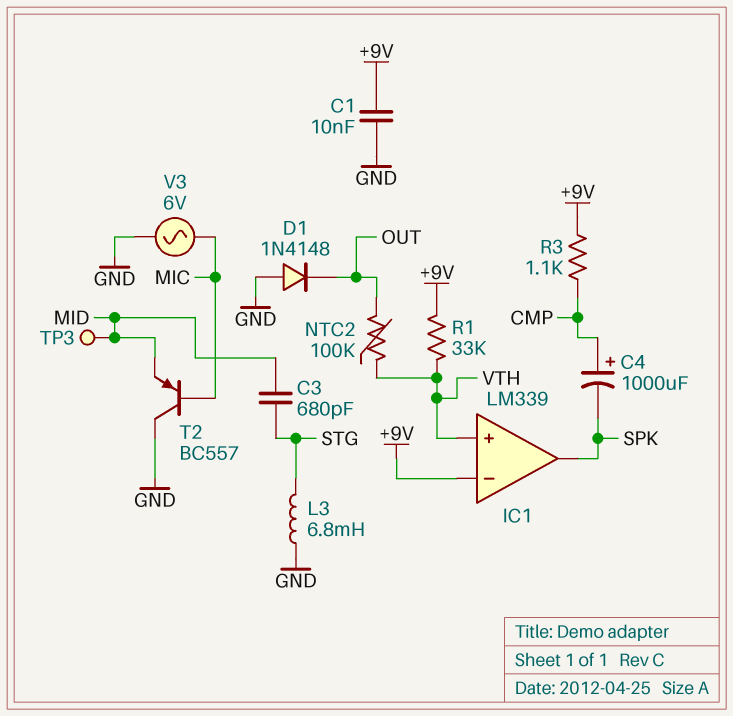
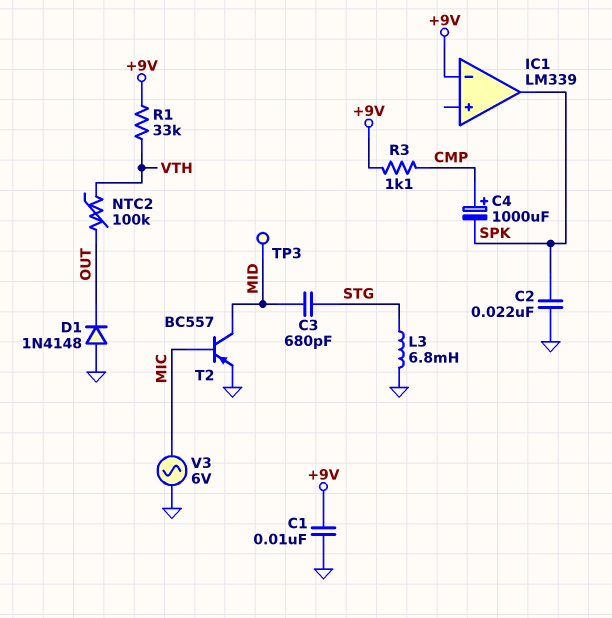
C2: none -> 22nF (GND, SPK)
IC1 pin in+: VTH -> none
T2: PNP BC557 (B MIC, C GND, E MID) -> PNP BC557 (B MIC, C MID, E GND)

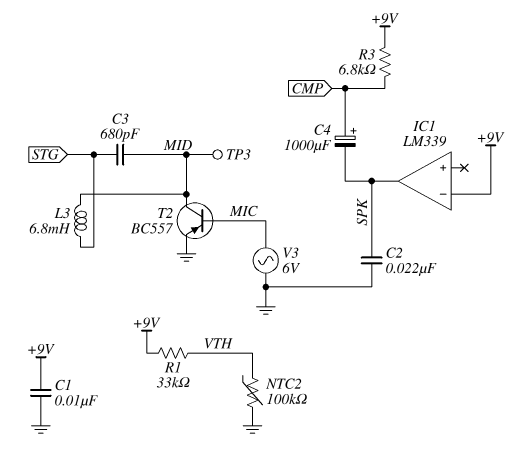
D1: diode 1N4148 (A GND, K OUT) -> none
L3: 6.8mH (GND, STG) -> 6.8mH (MID, STG)
NTC2: 100k (OUT, VTH) -> 100k (GND, VTH)
R3: 1.1k (+9V, CMP) -> 6.8k (+9V, CMP)

